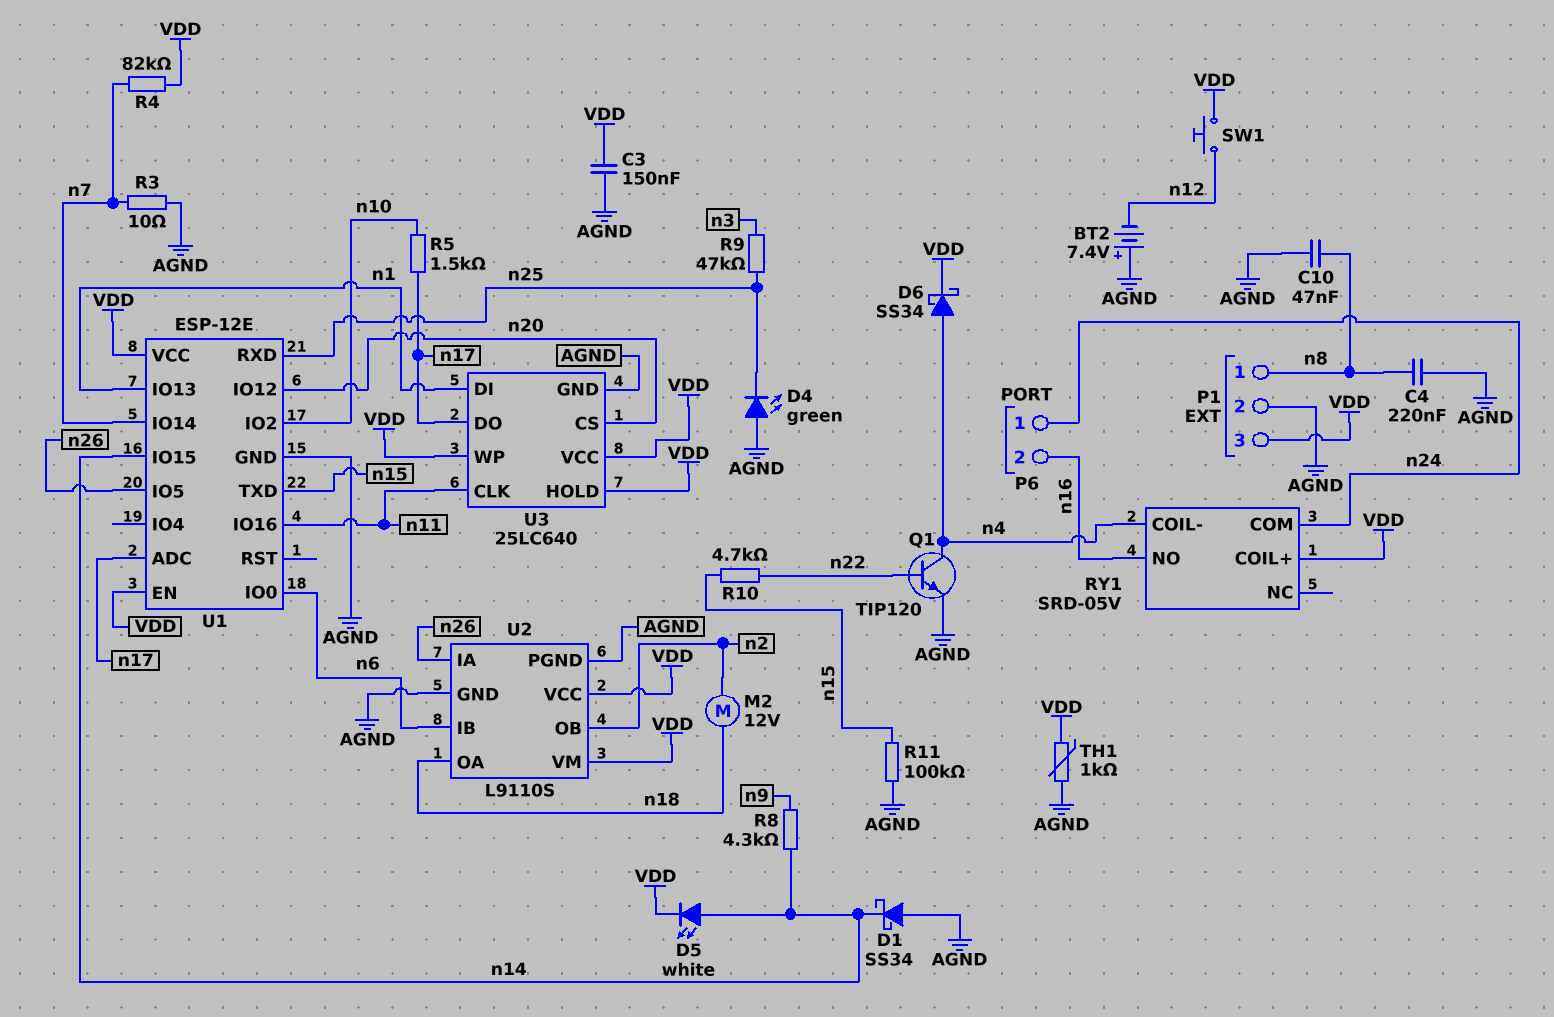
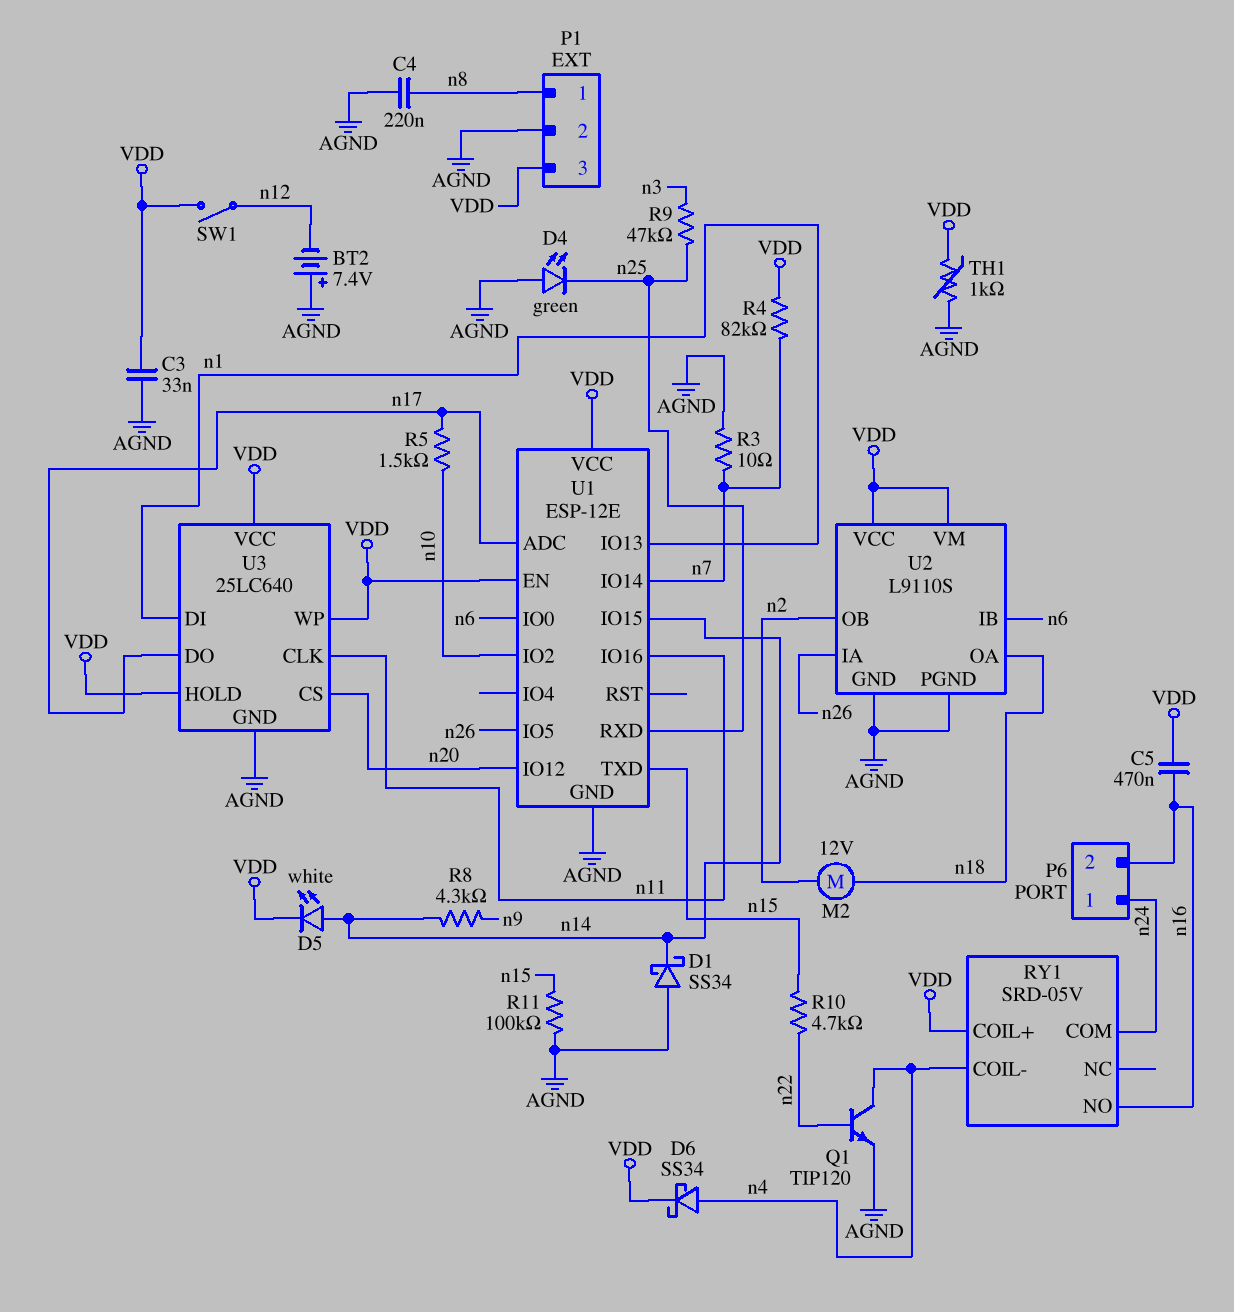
C3: 150nF (AGND, VDD) -> 33nF (AGND, VDD)
C5: none -> 470nF (VDD, n16)
C10: 47nF (AGND, n8) -> none
SW1: button (VDD, n12) -> switch (VDD, n12)

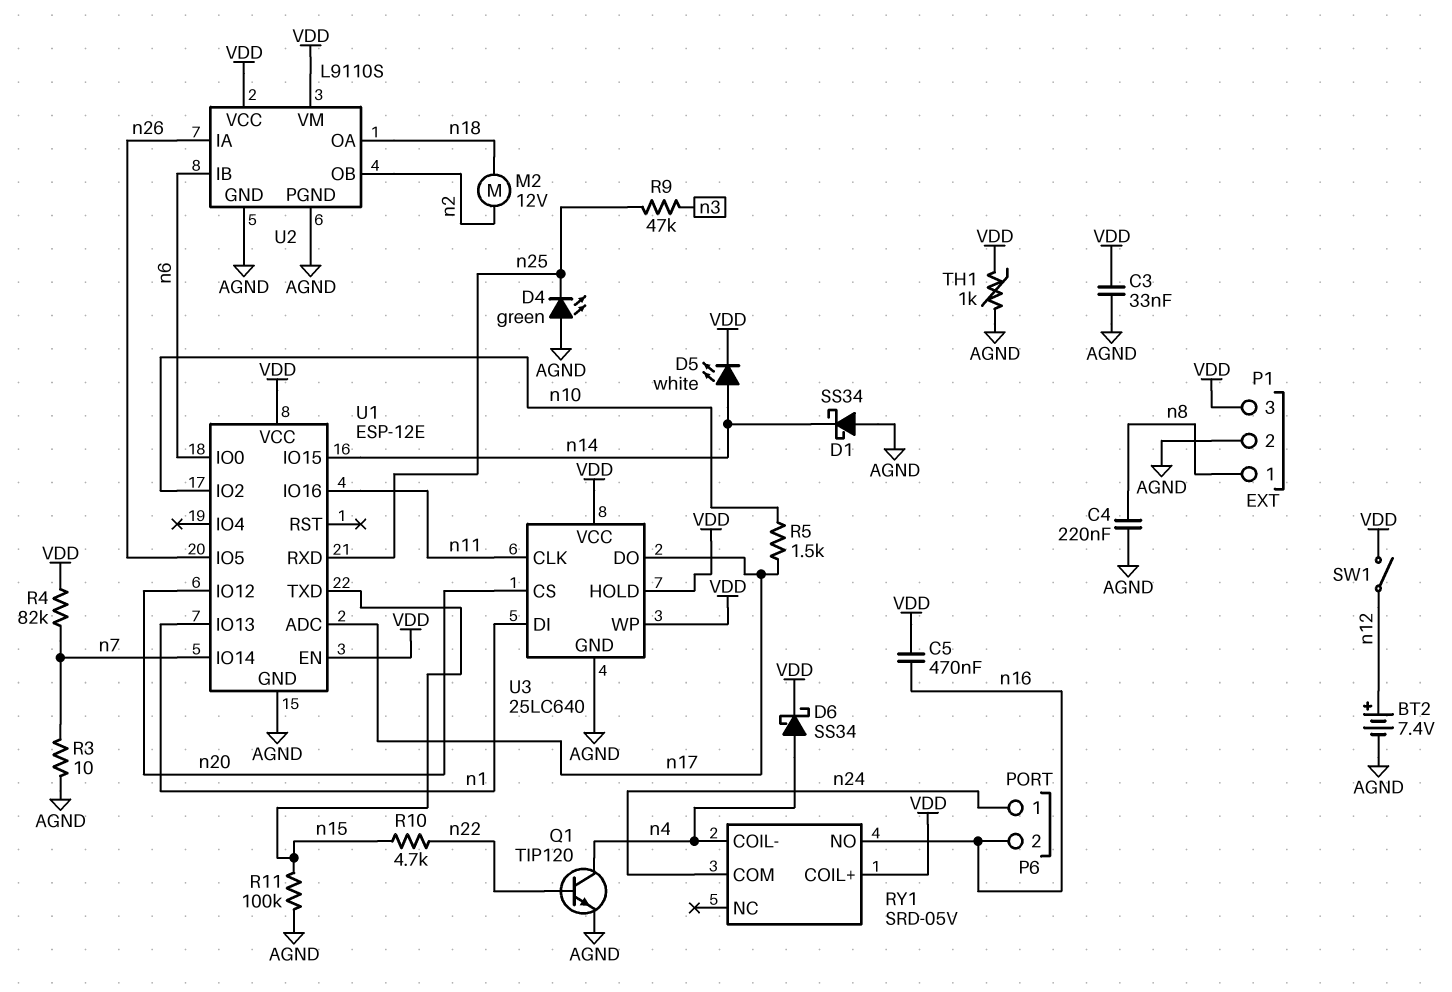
BT2: 7.4V (plus AGND, minus n12) -> 7.4V (plus n12, minus AGND)
R8: 4.3k (n9, n14) -> none

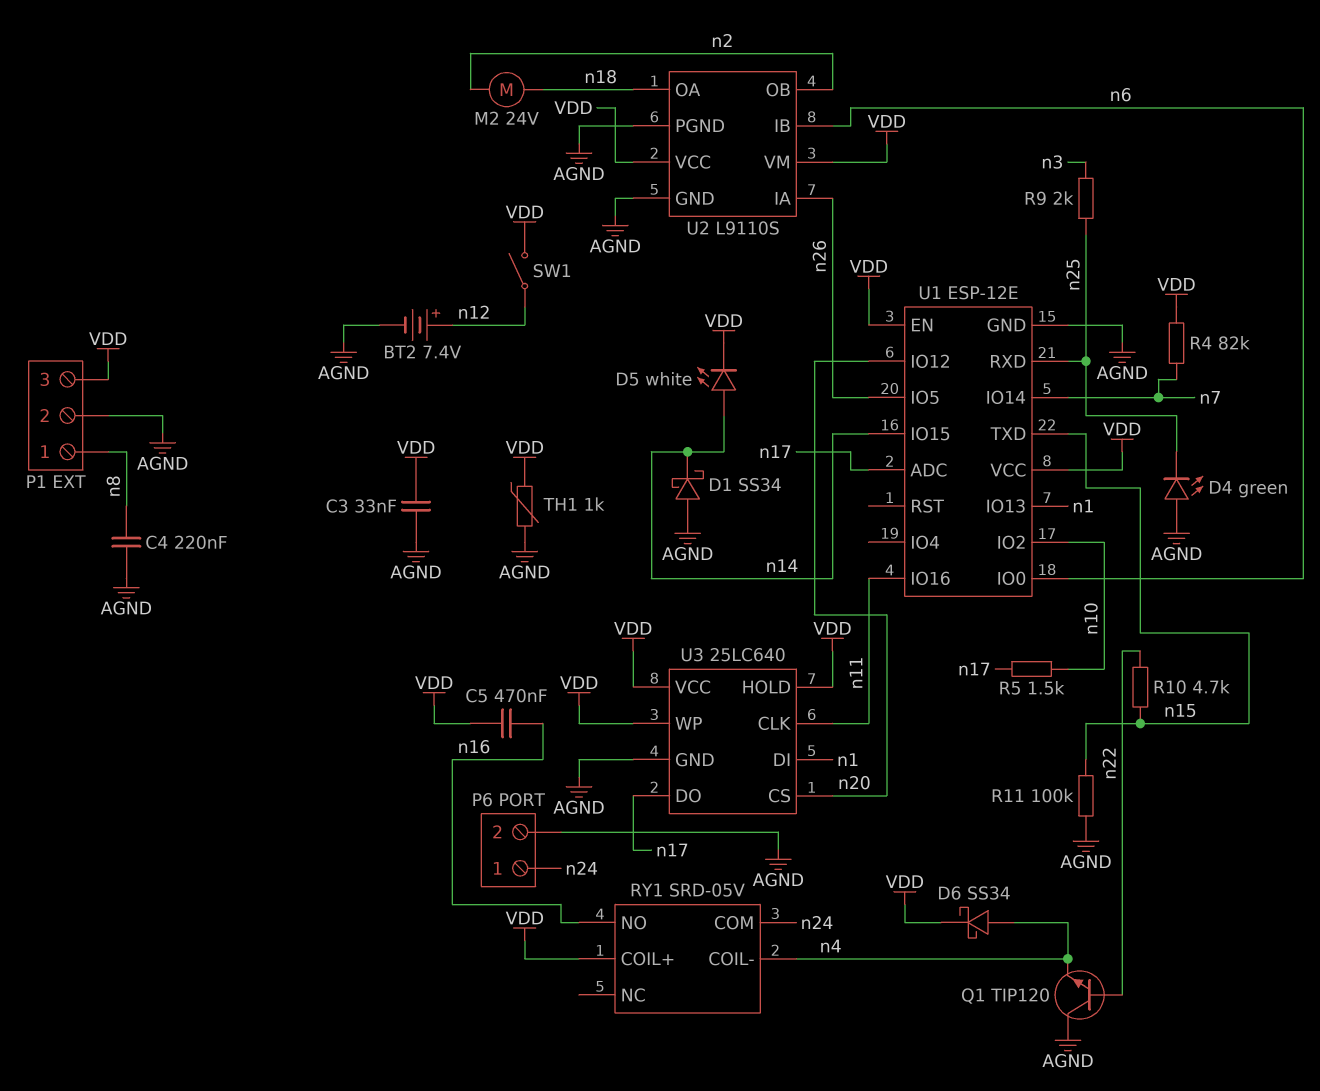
M2: motor 12V (n2, n18) -> motor 24V (n2, n18)
P6 pin 2: n16 -> AGND
Q1: NPN TIP120 (B n22, C n4, E AGND) -> NPN TIP120 (B n22, C AGND, E n4)
R3: 10 (AGND, n7) -> none
R9: 47k (n3, n25) -> 2k (n3, n25)

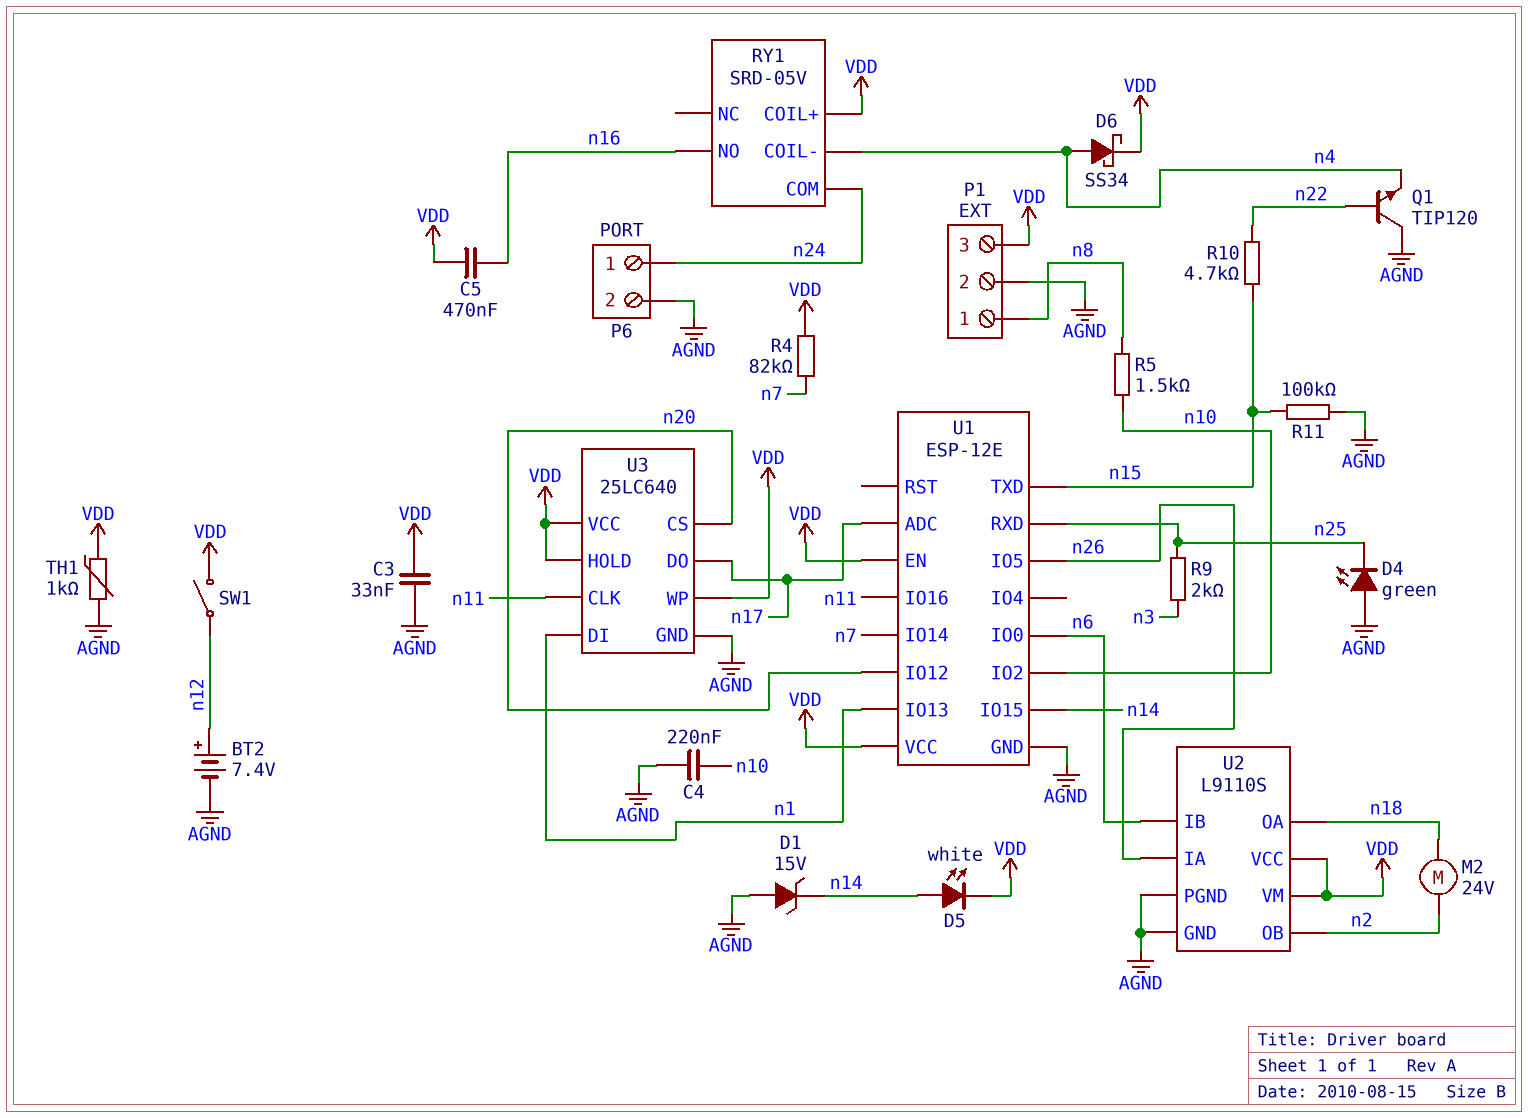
C4: 220nF (AGND, n8) -> 220nF (AGND, n10)
D1: schottky SS34 (A AGND, K n14) -> zener 15V (A AGND, K n14)
R5: 1.5k (n10, n17) -> 1.5k (n8, n10)

